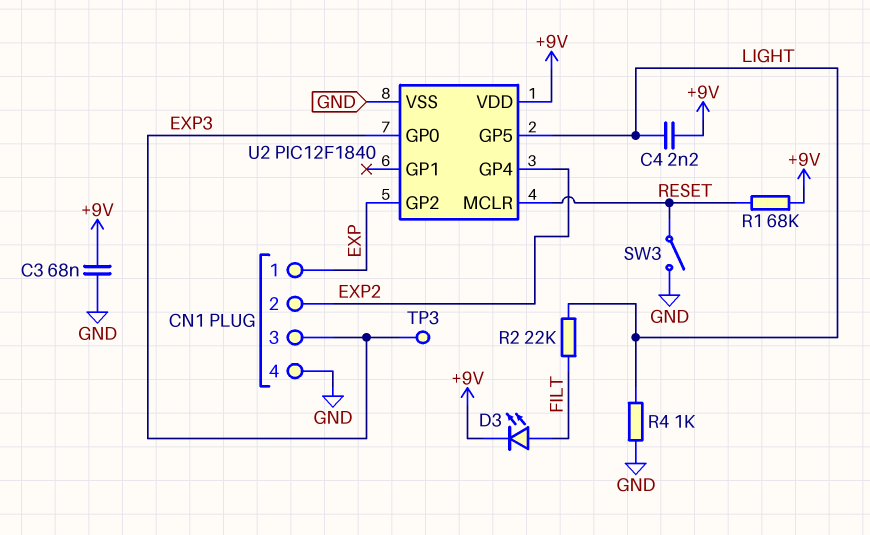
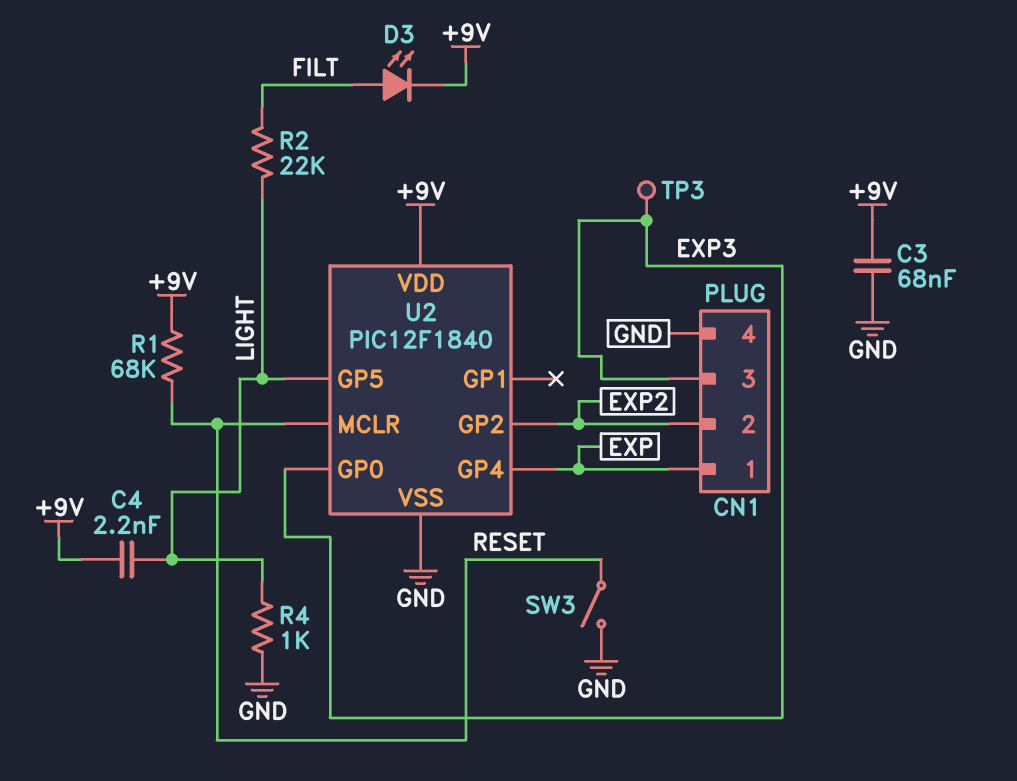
U2 pin GP2: EXP -> EXP2
U2 pin GP4: EXP2 -> EXP

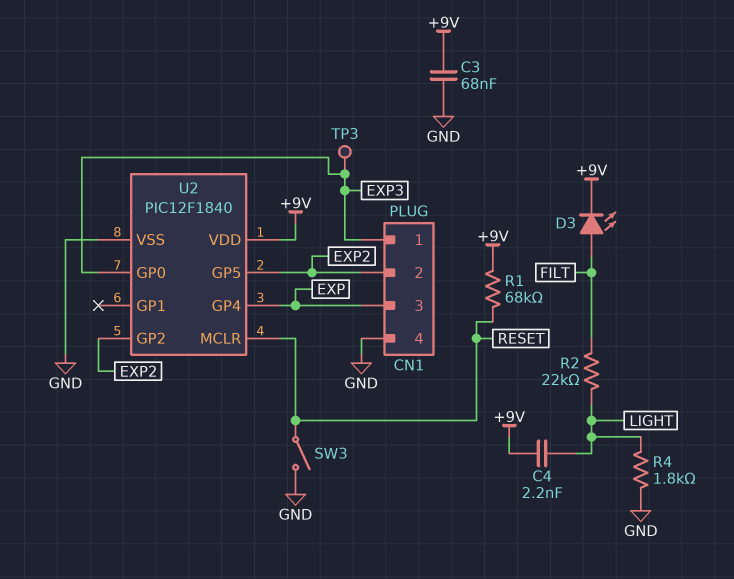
CN1 pin 1: EXP -> EXP3
CN1 pin 3: EXP3 -> EXP
R4: 1k (GND, LIGHT) -> 1.8k (GND, LIGHT)
U2 pin GP5: LIGHT -> EXP2

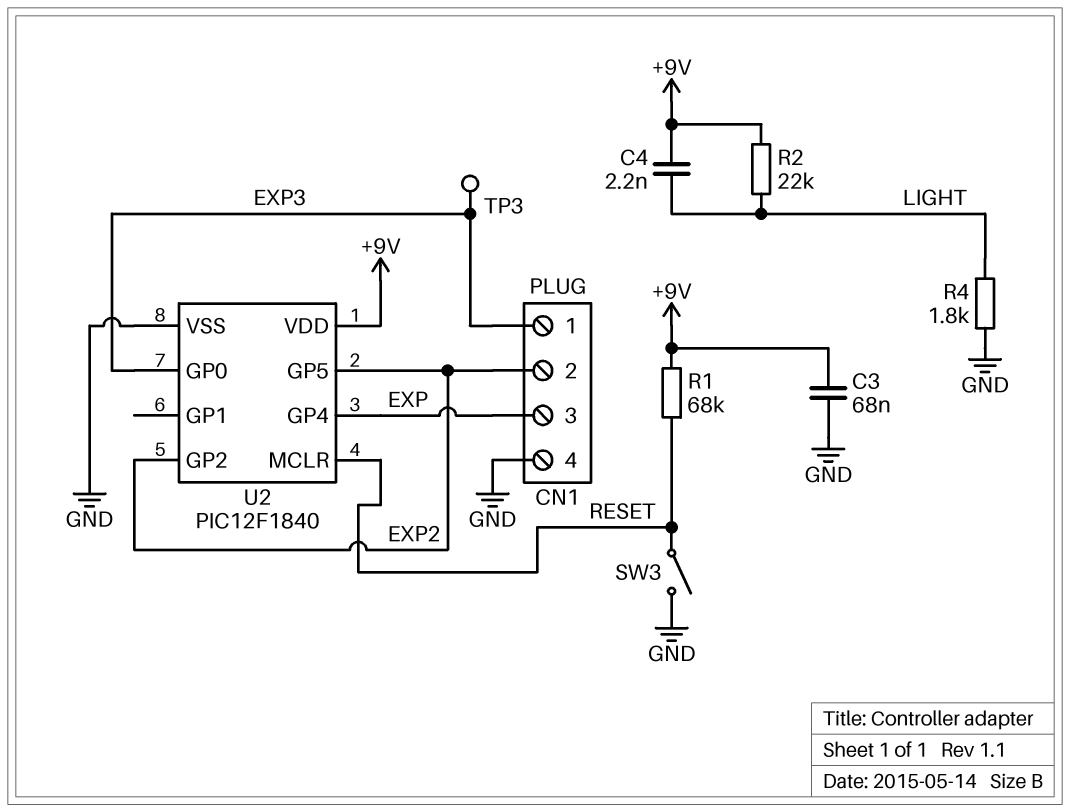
D3: LED (A FILT, K +9V) -> none
R2: 22k (FILT, LIGHT) -> 22k (+9V, LIGHT)

